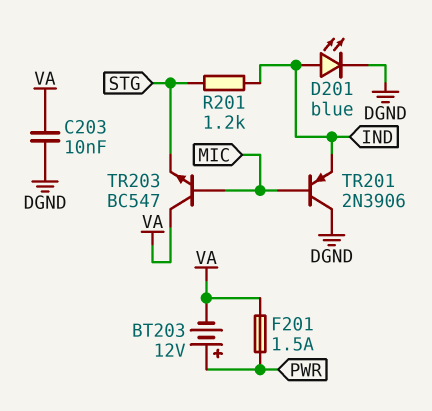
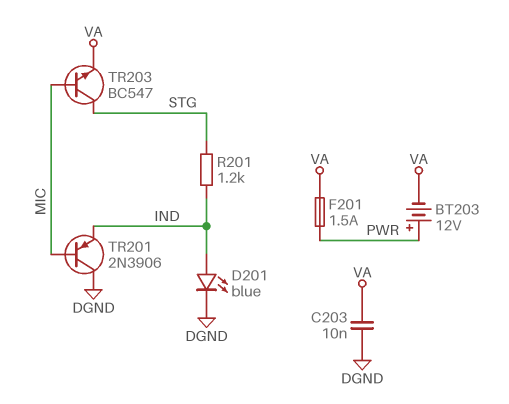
TR203: NPN BC547 (B MIC, C VA, E STG) -> NPN BC547 (B MIC, C STG, E VA)

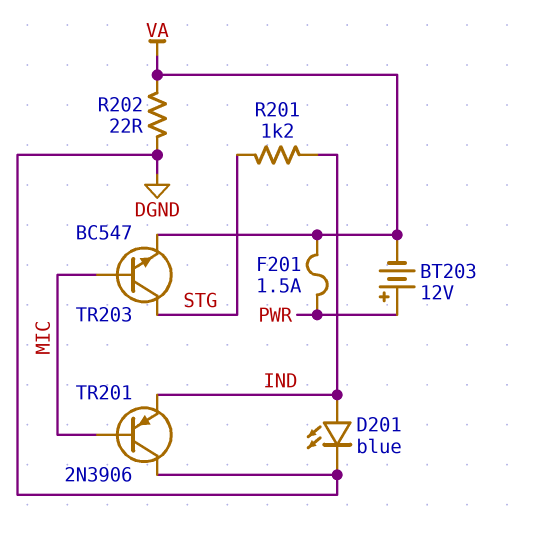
C203: 10nF (DGND, VA) -> none
R202: none -> 22 (DGND, VA)

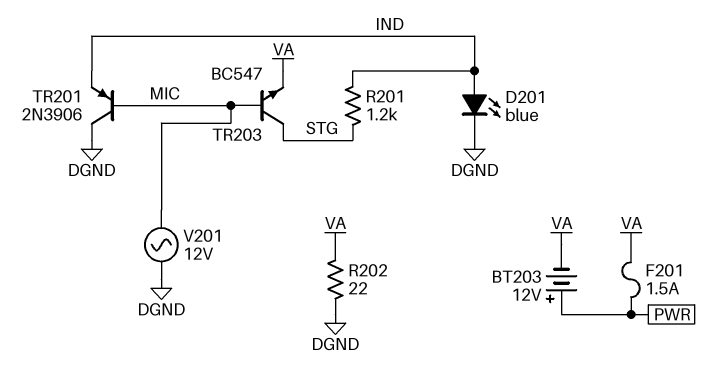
V201: none -> AC 12V (DGND, MIC)

